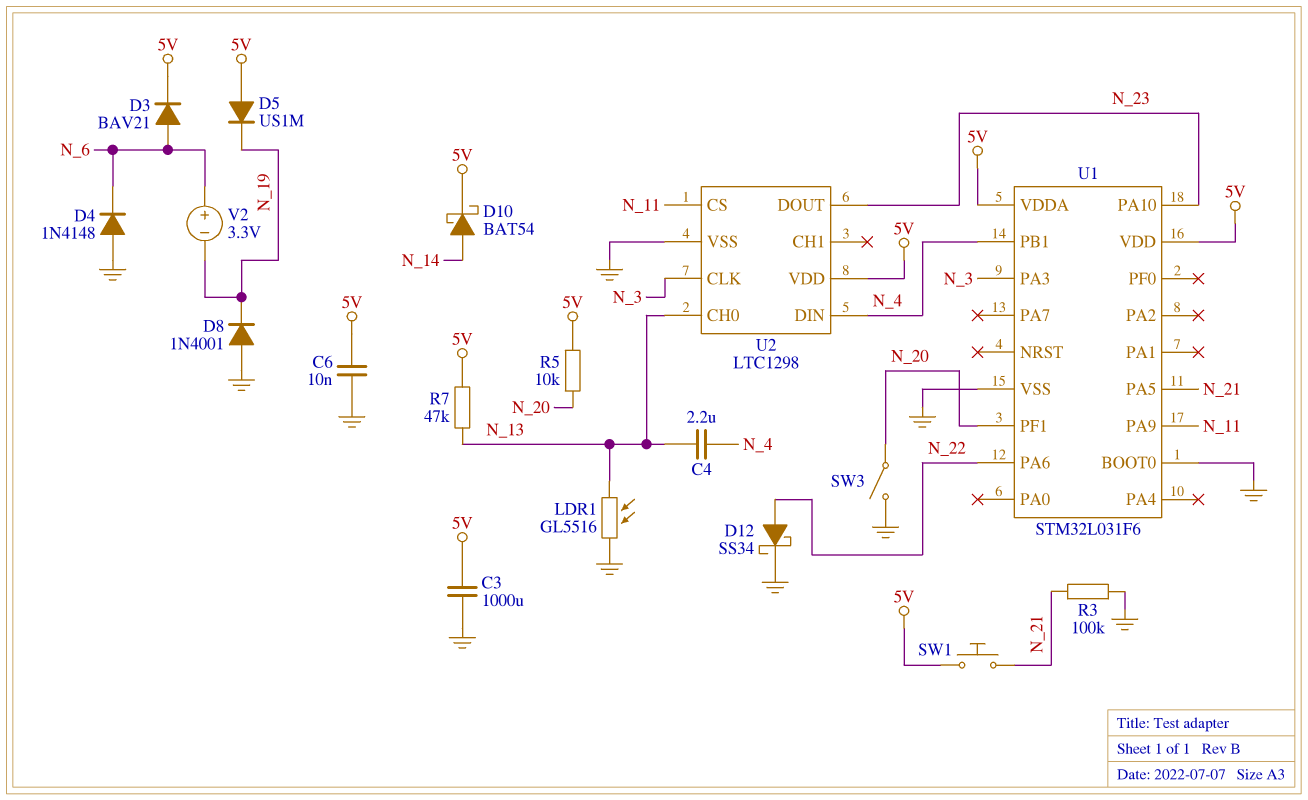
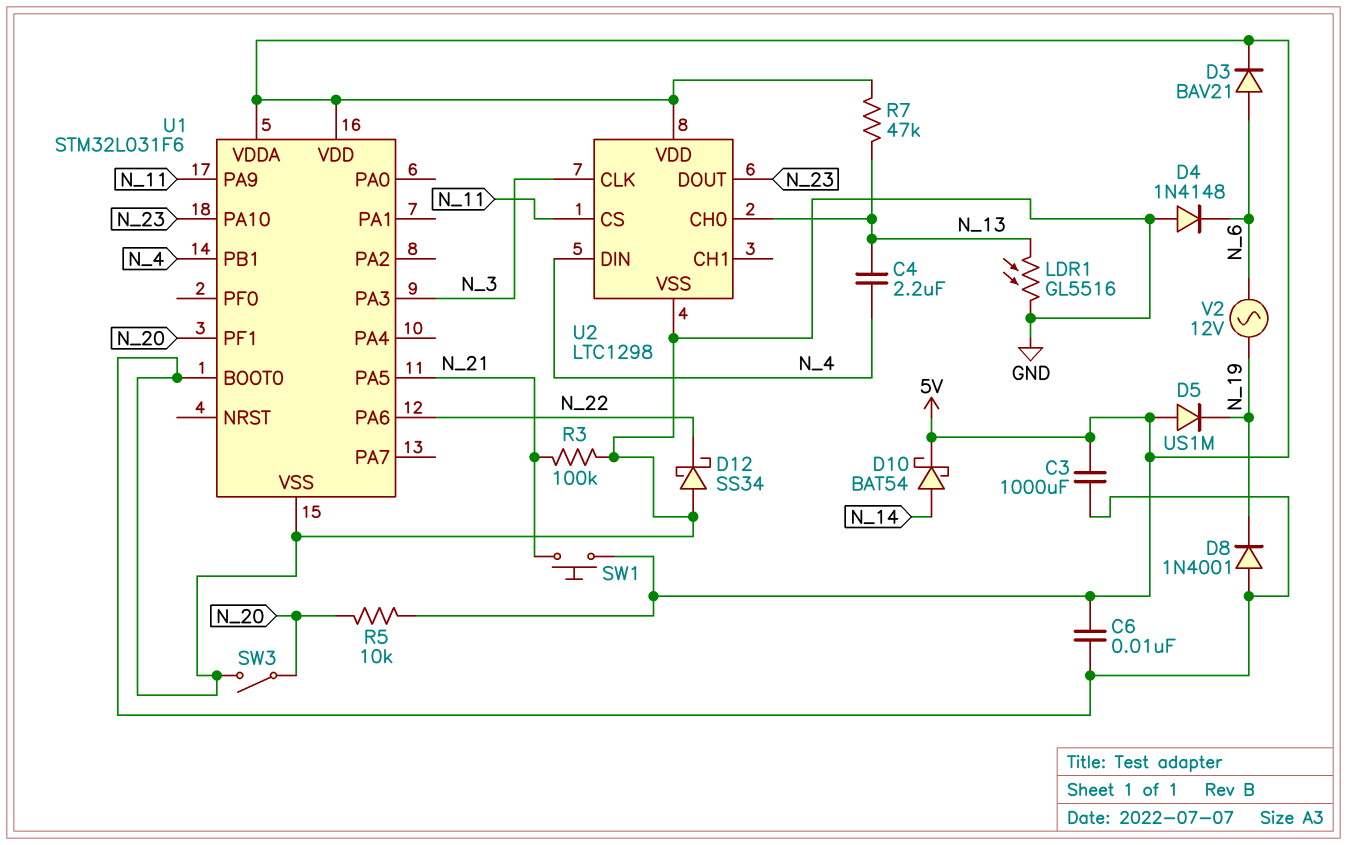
D12: schottky SS34 (A N_22, K GND) -> schottky SS34 (A GND, K N_22)
V2: 3.3V (plus N_6, minus N_19) -> AC 12V (N_6, N_19)

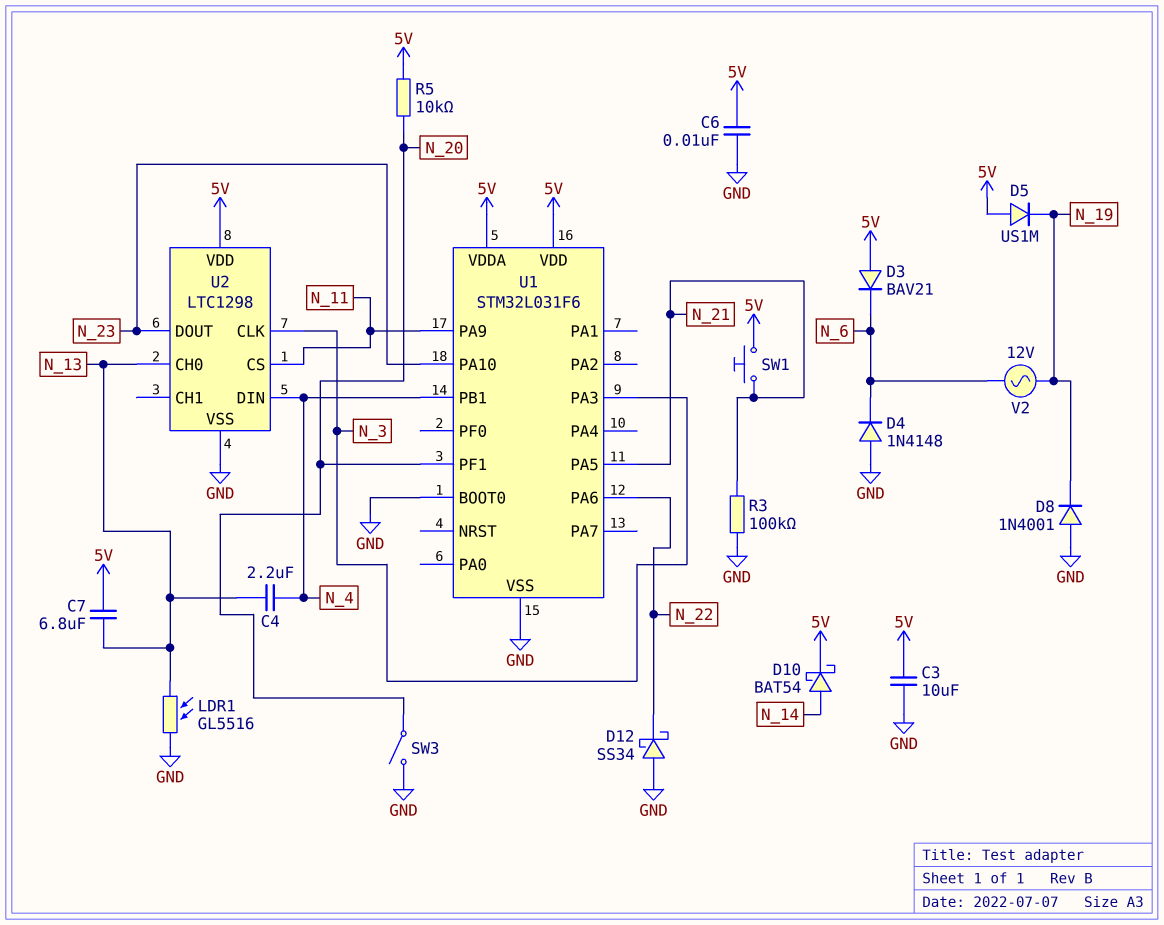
C3: 1000uF (5V, GND) -> 10uF (5V, GND)
C7: none -> 6.8uF (5V, N_13)
D3: diode BAV21 (A N_6, K 5V) -> diode BAV21 (A 5V, K N_6)
R7: 47k (5V, N_13) -> none

